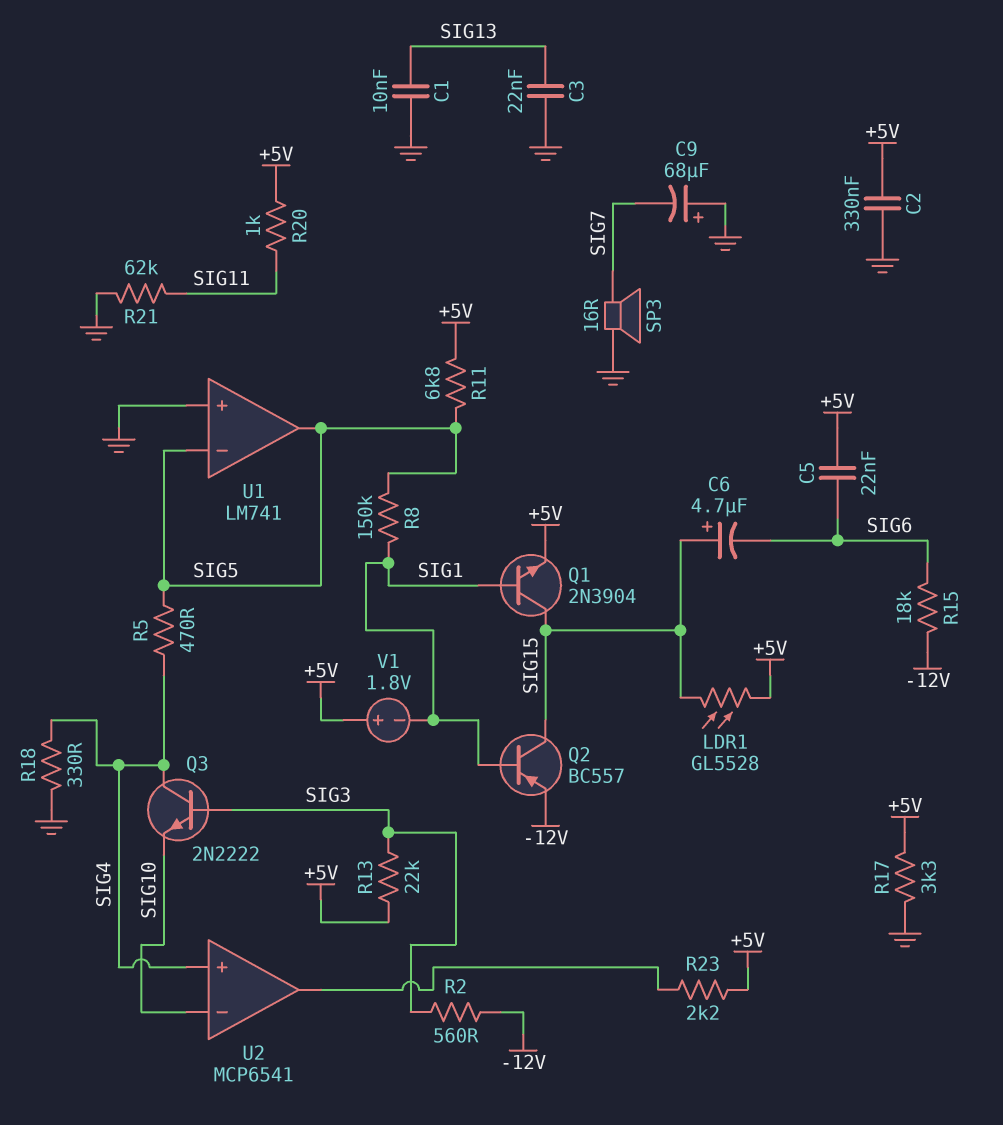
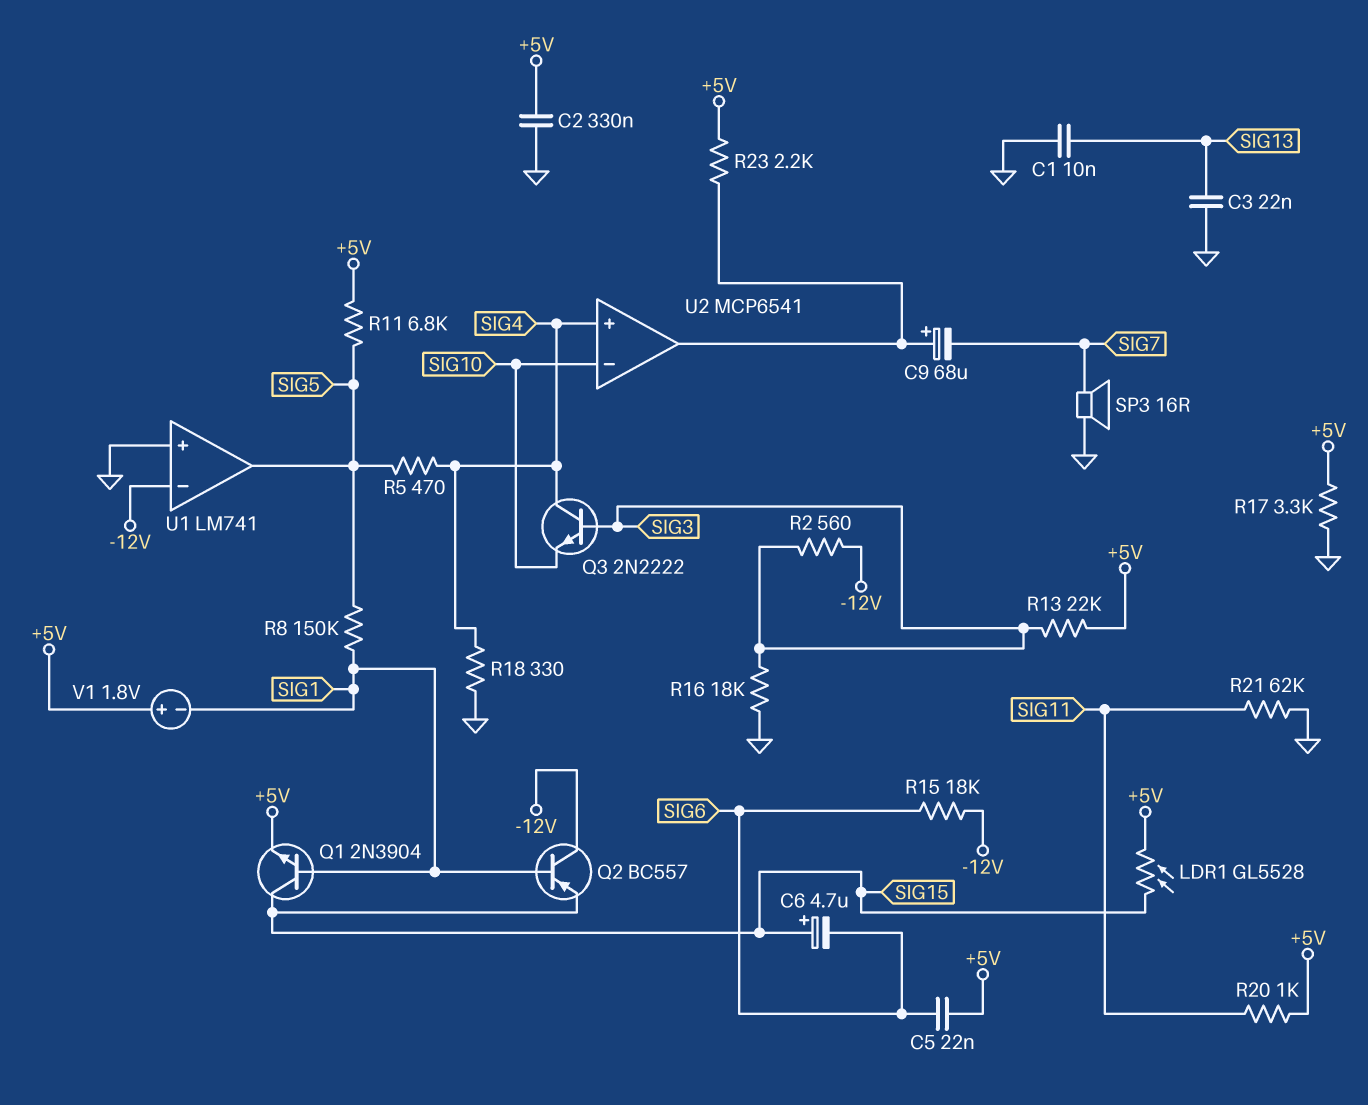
C9: 68uF (plus GND, minus SIG7) -> 68uF (plus U2/out, minus SIG7)
Q2: PNP BC557 (B SIG1, C SIG15, E -12V) -> PNP BC557 (B SIG1, C -12V, E SIG15)
R16: none -> 18k (GND, SIG3)
U1 pin in-: SIG5 -> -12V

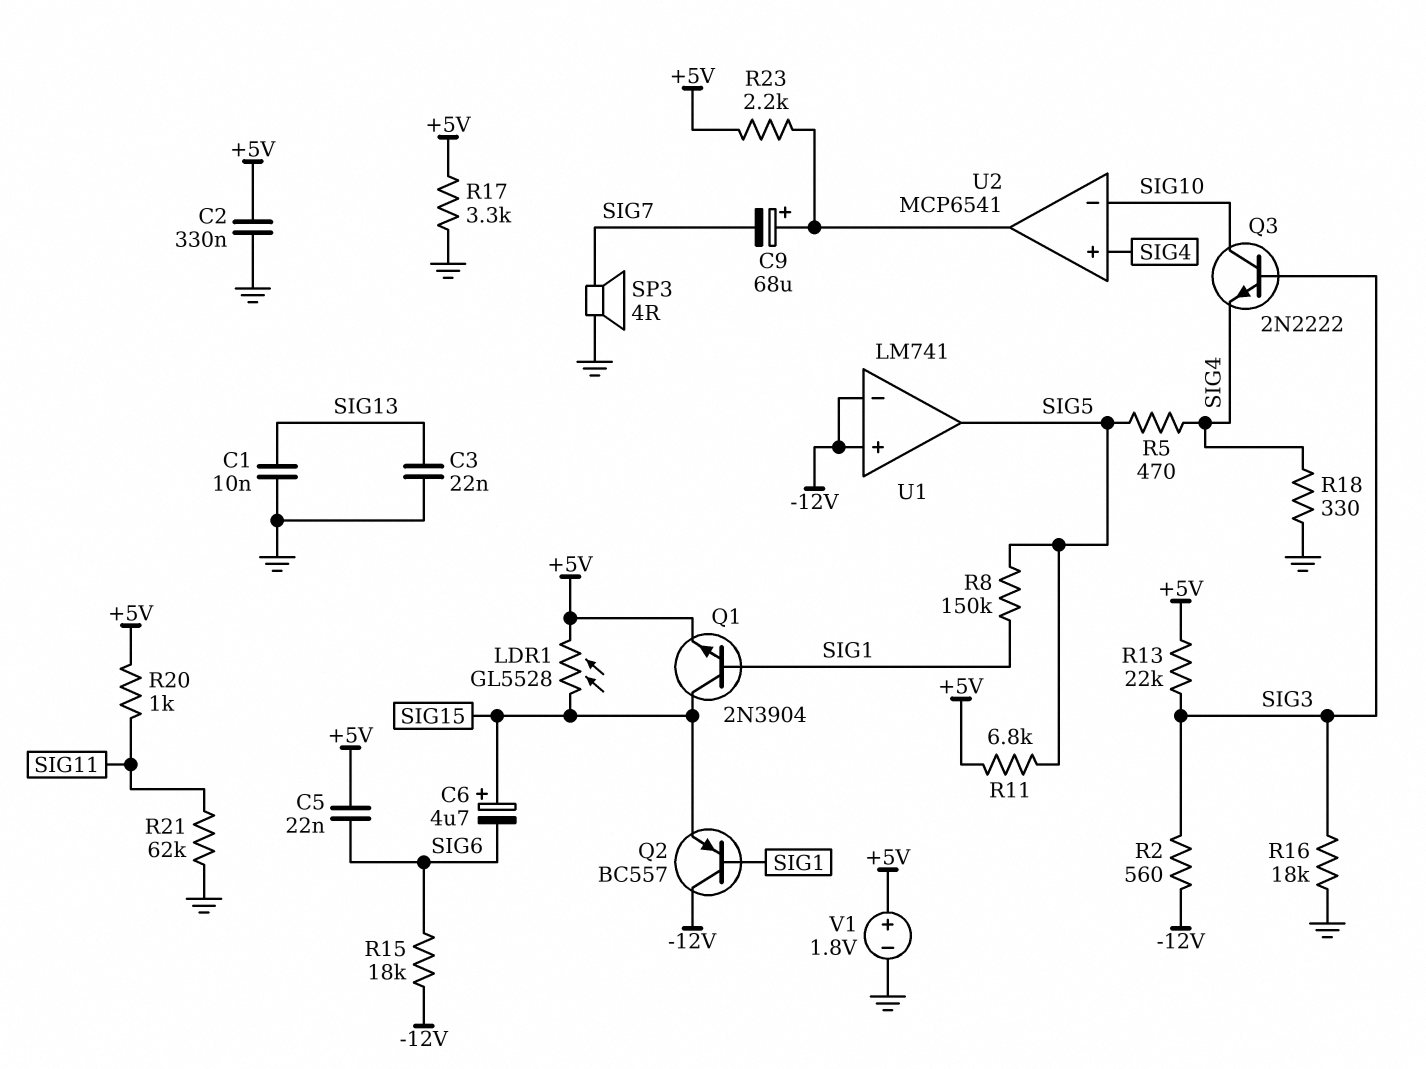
Q3: NPN 2N2222 (B SIG3, C SIG4, E SIG10) -> NPN 2N2222 (B SIG3, C SIG10, E SIG4)
SP3: speaker 16R (GND, SIG7) -> speaker 4R (GND, SIG7)
U1 pin in+: GND -> -12V
V1: 1.8V (plus +5V, minus SIG1) -> 1.8V (plus +5V, minus GND)

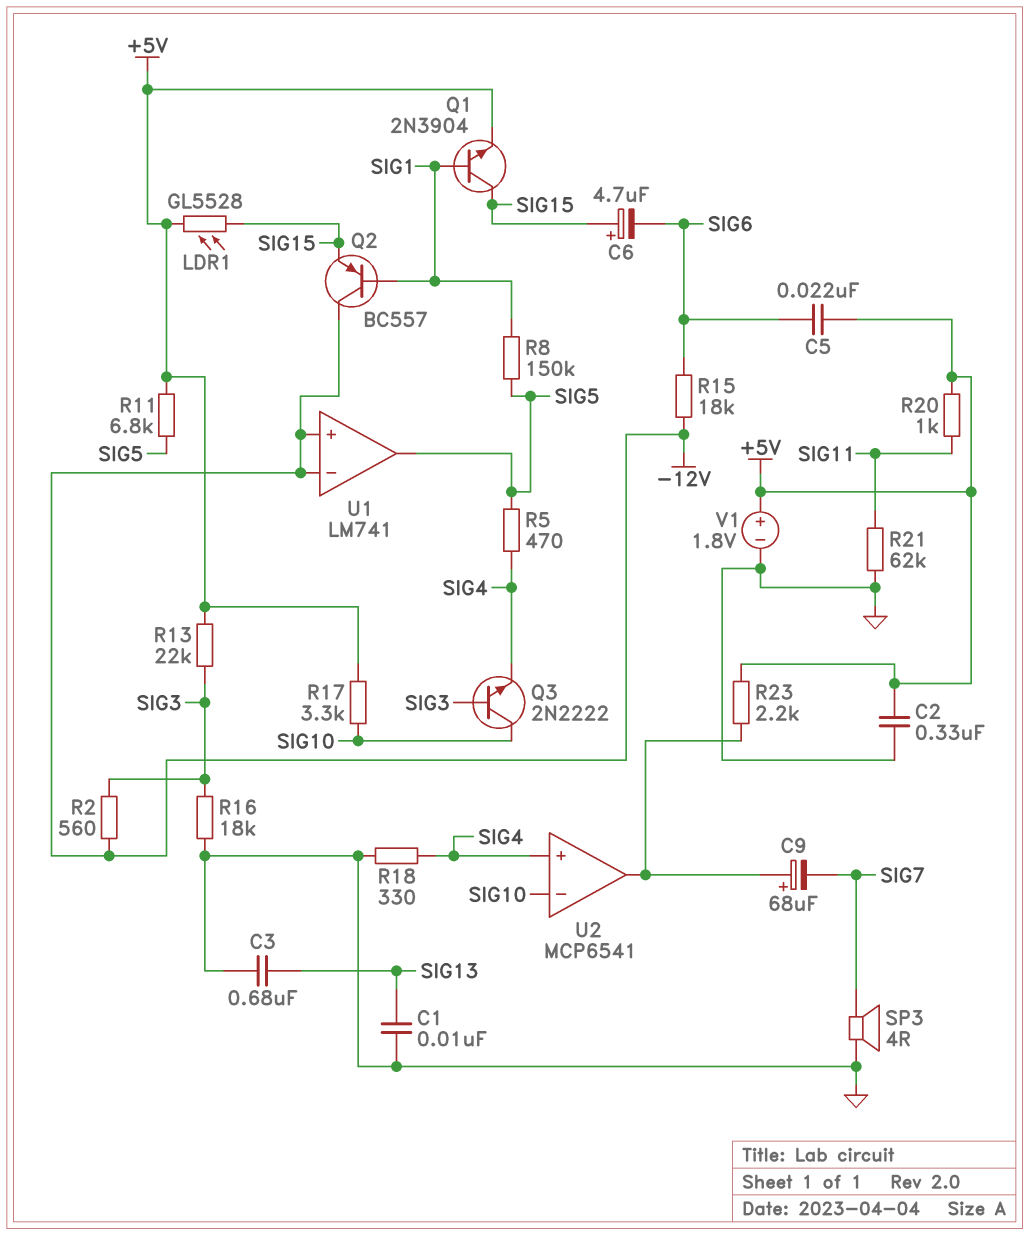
C3: 22nF (GND, SIG13) -> 680nF (GND, SIG13)
R17: 3.3k (+5V, GND) -> 3.3k (+5V, SIG10)

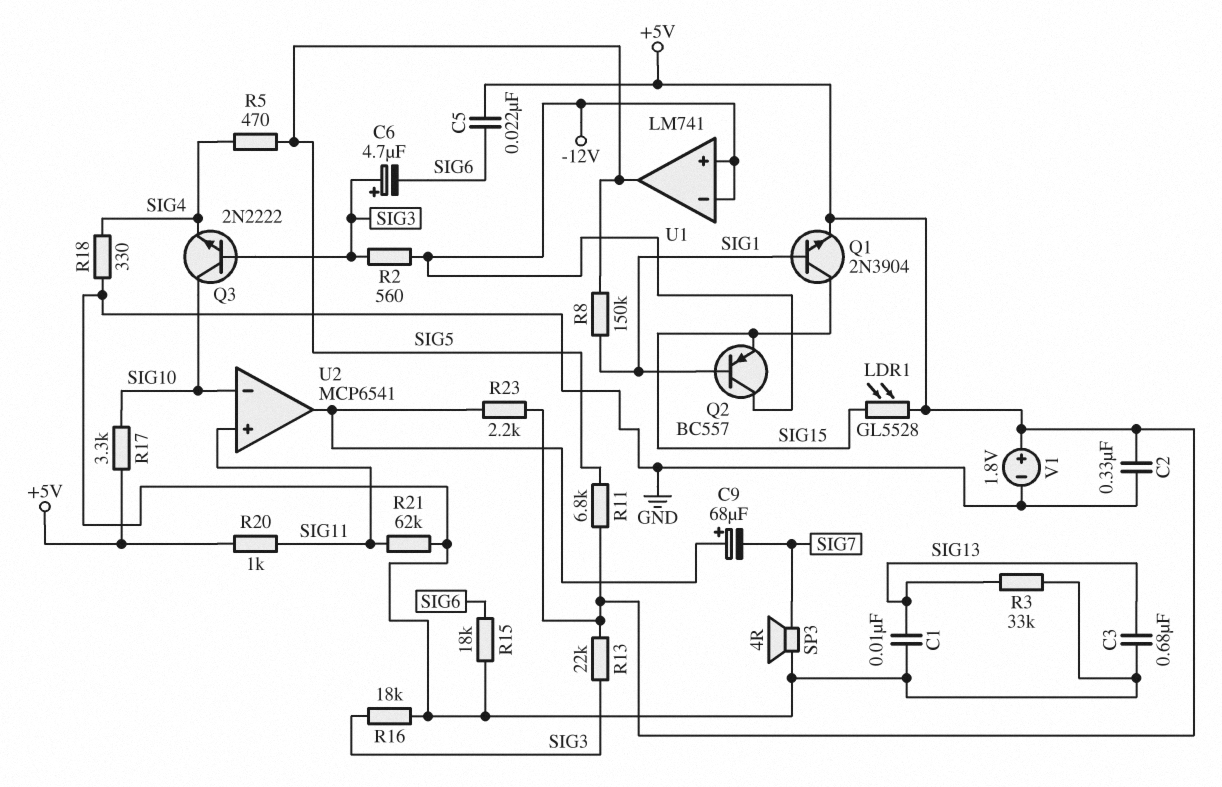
C6: 4.7uF (plus SIG15, minus SIG6) -> 4.7uF (plus SIG3, minus SIG6)
R3: none -> 33k (GND, SIG13)
R15: 18k (-12V, SIG6) -> 18k (GND, SIG6)
U2 pin in+: SIG4 -> SIG11

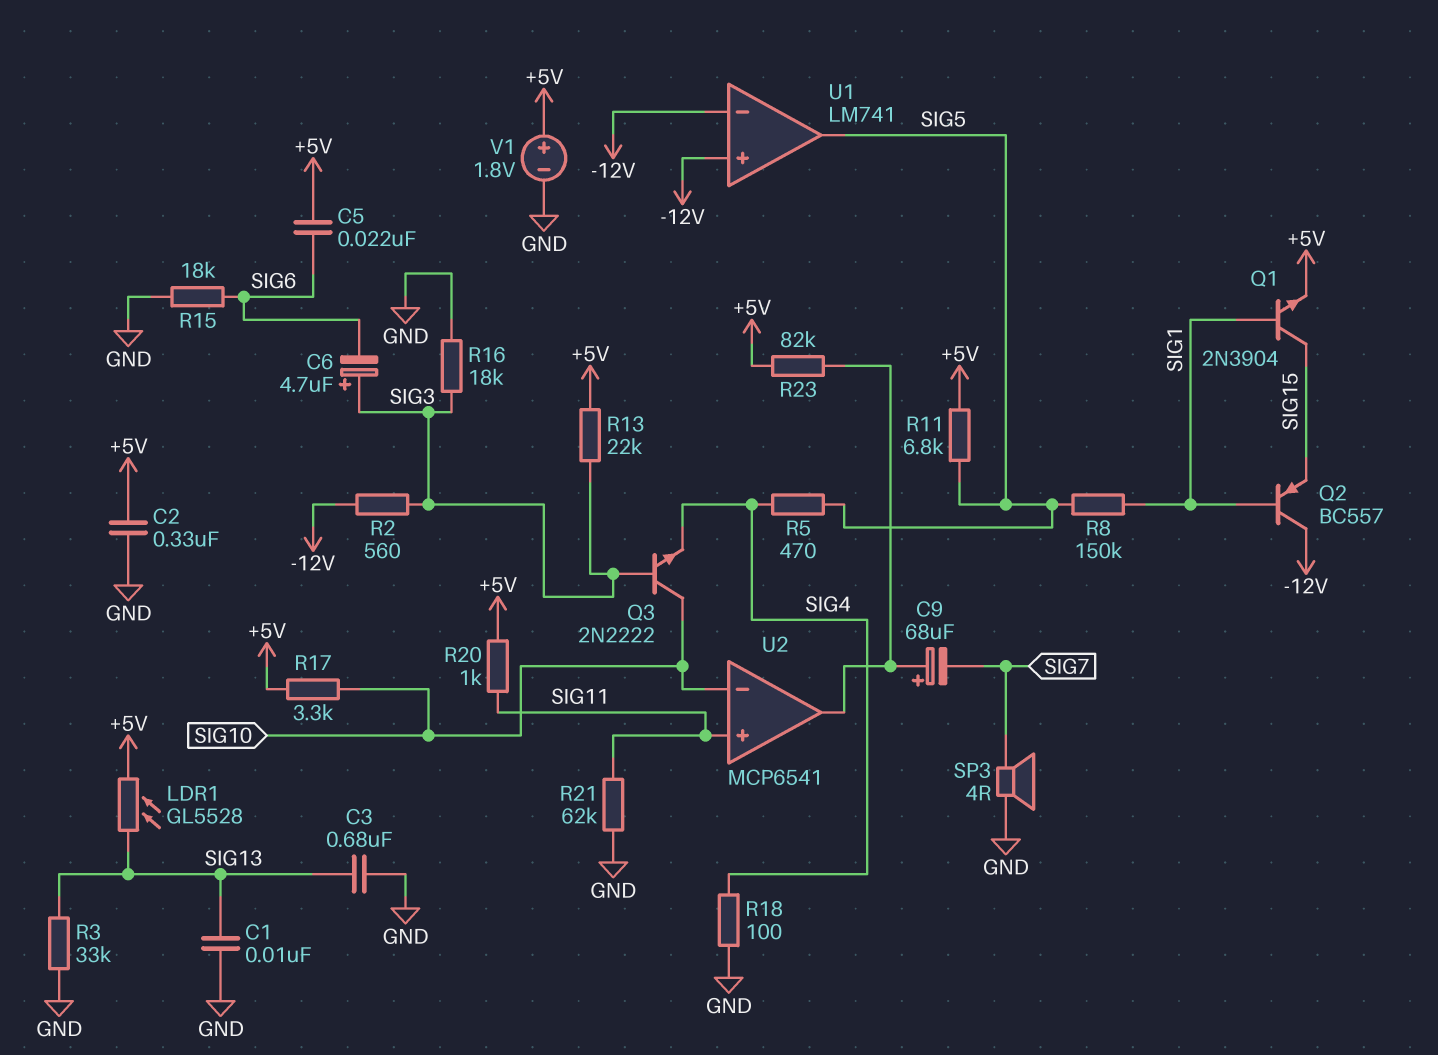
LDR1: GL5528 (+5V, SIG15) -> GL5528 (+5V, SIG13)
R18: 330 (GND, SIG4) -> 100 (GND, SIG4)
R23: 2.2k (+5V, U2/out) -> 82k (+5V, U2/out)

